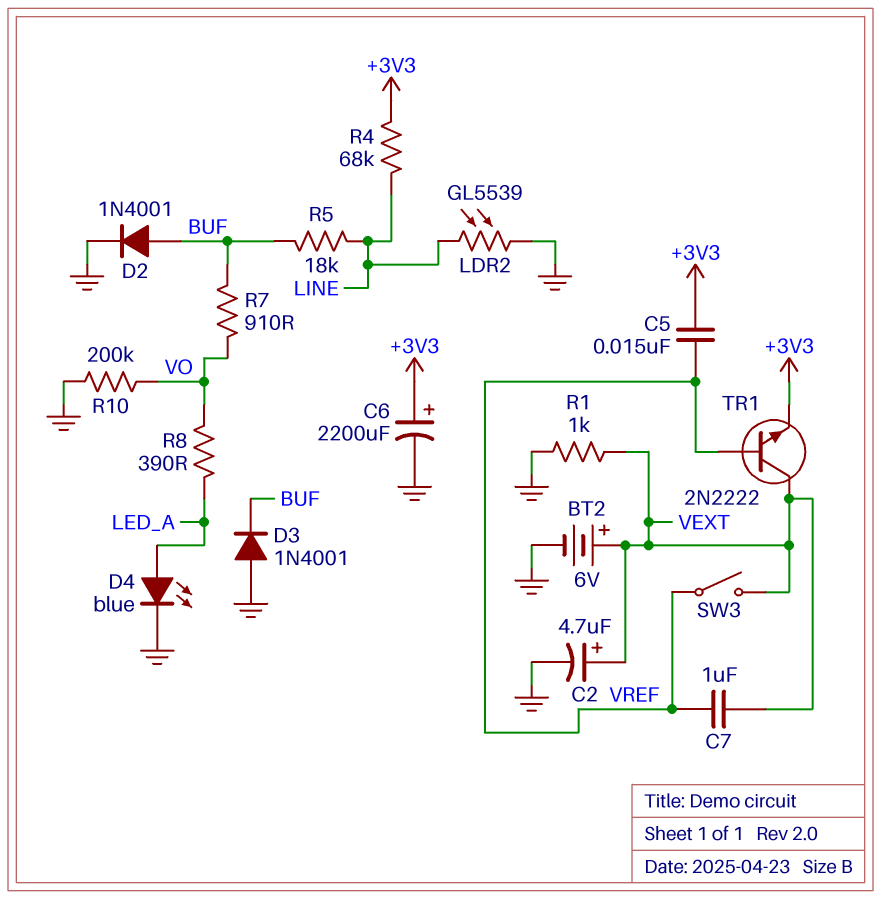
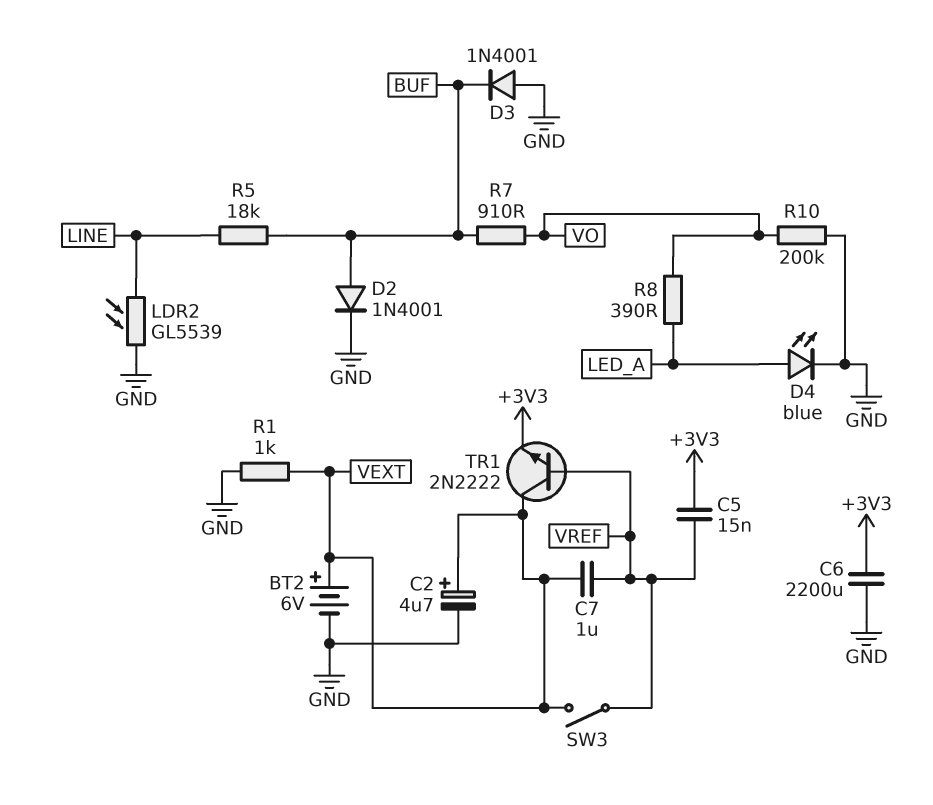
C6: 2200uF (plus +3V3, minus GND) -> 2200uF (+3V3, GND)
R4: 68k (+3V3, LINE) -> none

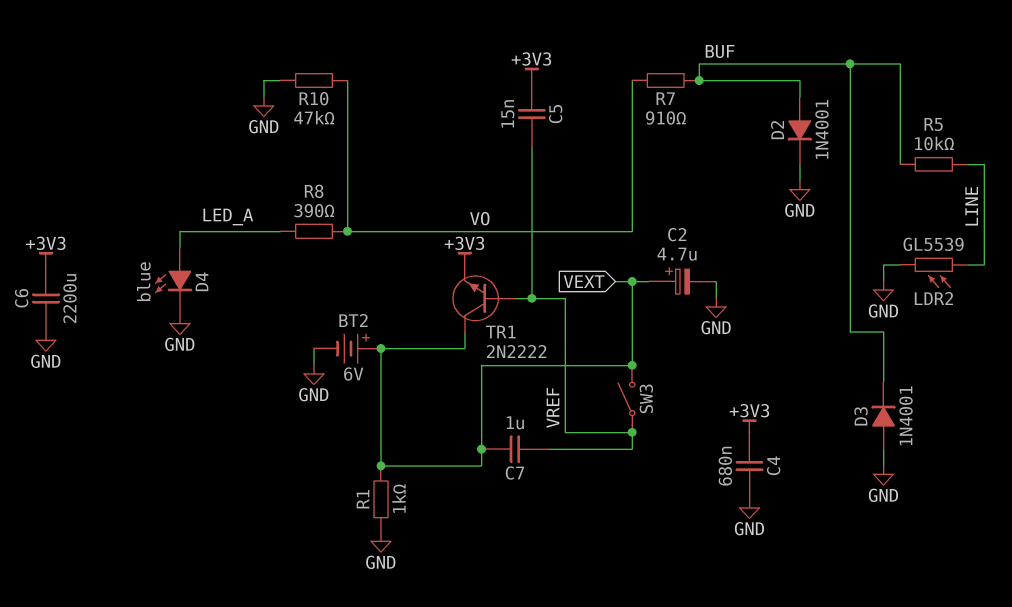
C4: none -> 680nF (+3V3, GND)
R5: 18k (BUF, LINE) -> 10k (BUF, LINE)
R10: 200k (GND, VO) -> 47k (GND, VO)

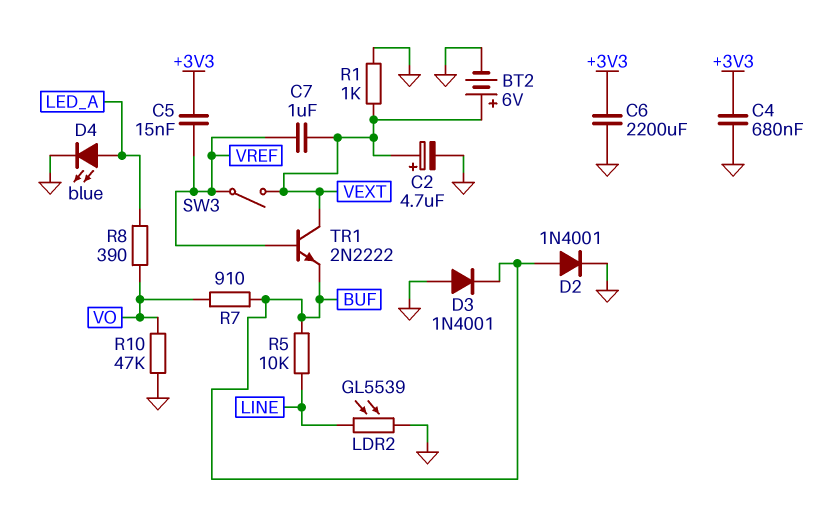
TR1: NPN 2N2222 (B VREF, C VEXT, E +3V3) -> NPN 2N2222 (B VREF, C VEXT, E BUF)

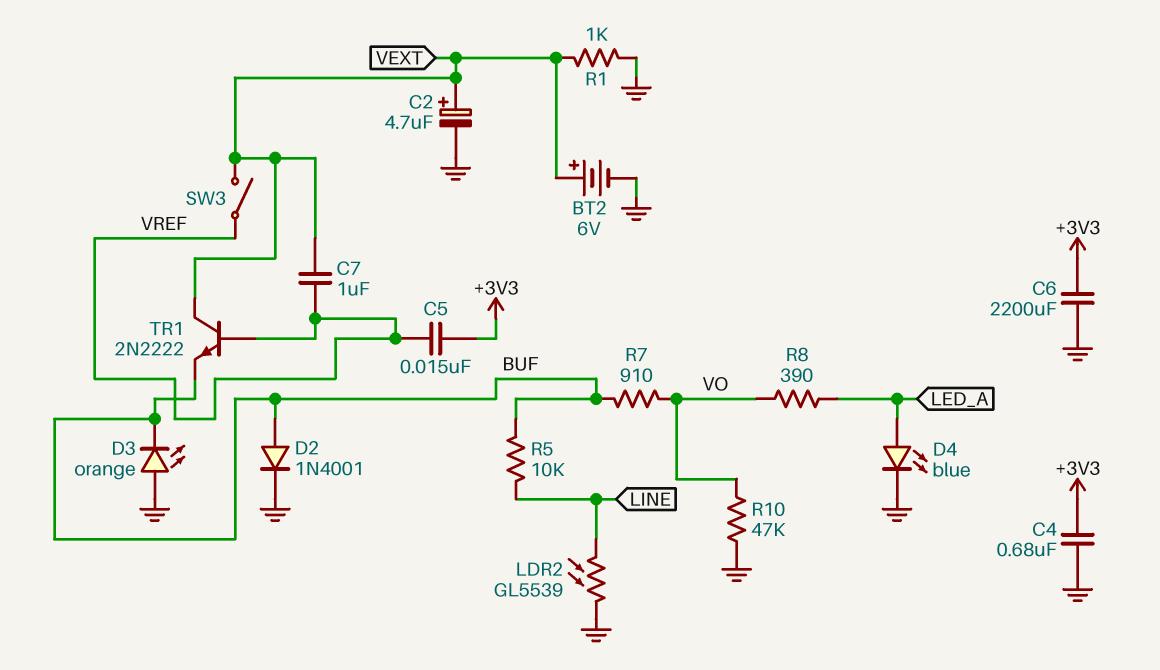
D3: diode 1N4001 (A GND, K BUF) -> LED orange (A GND, K BUF)

